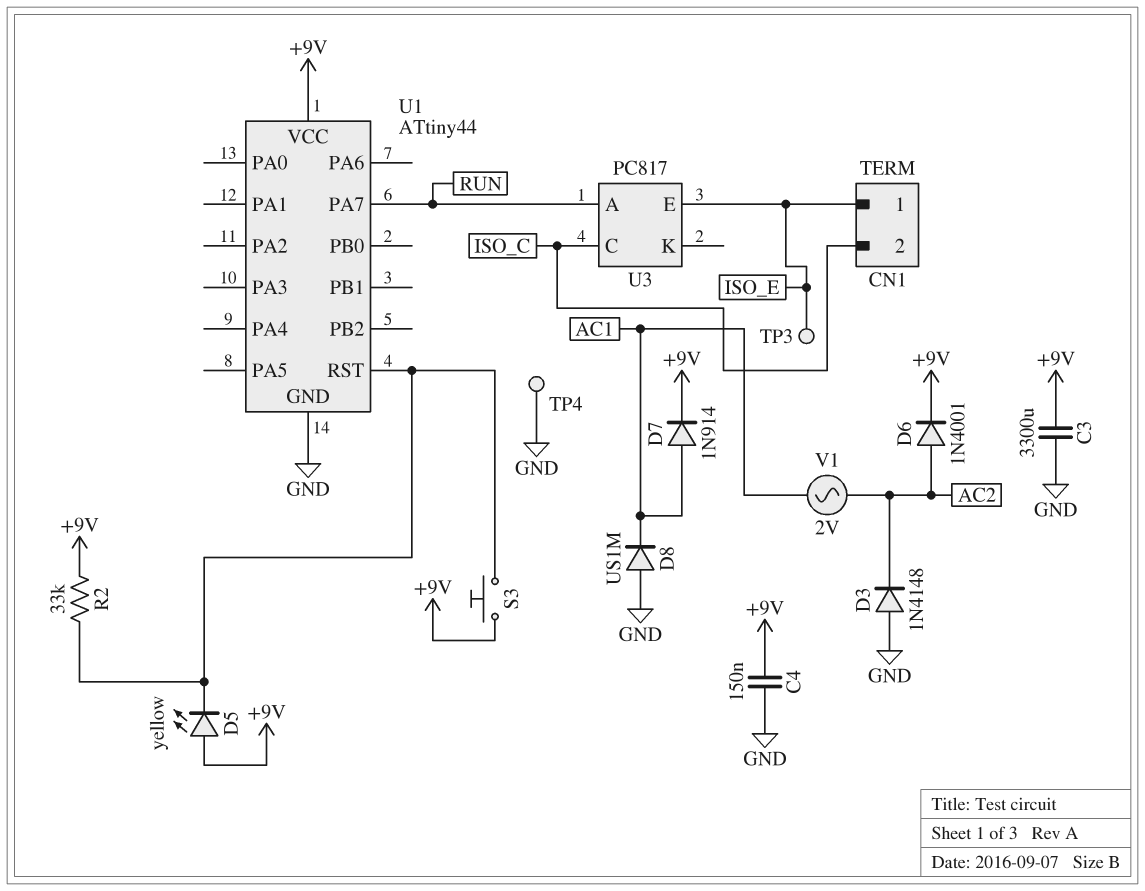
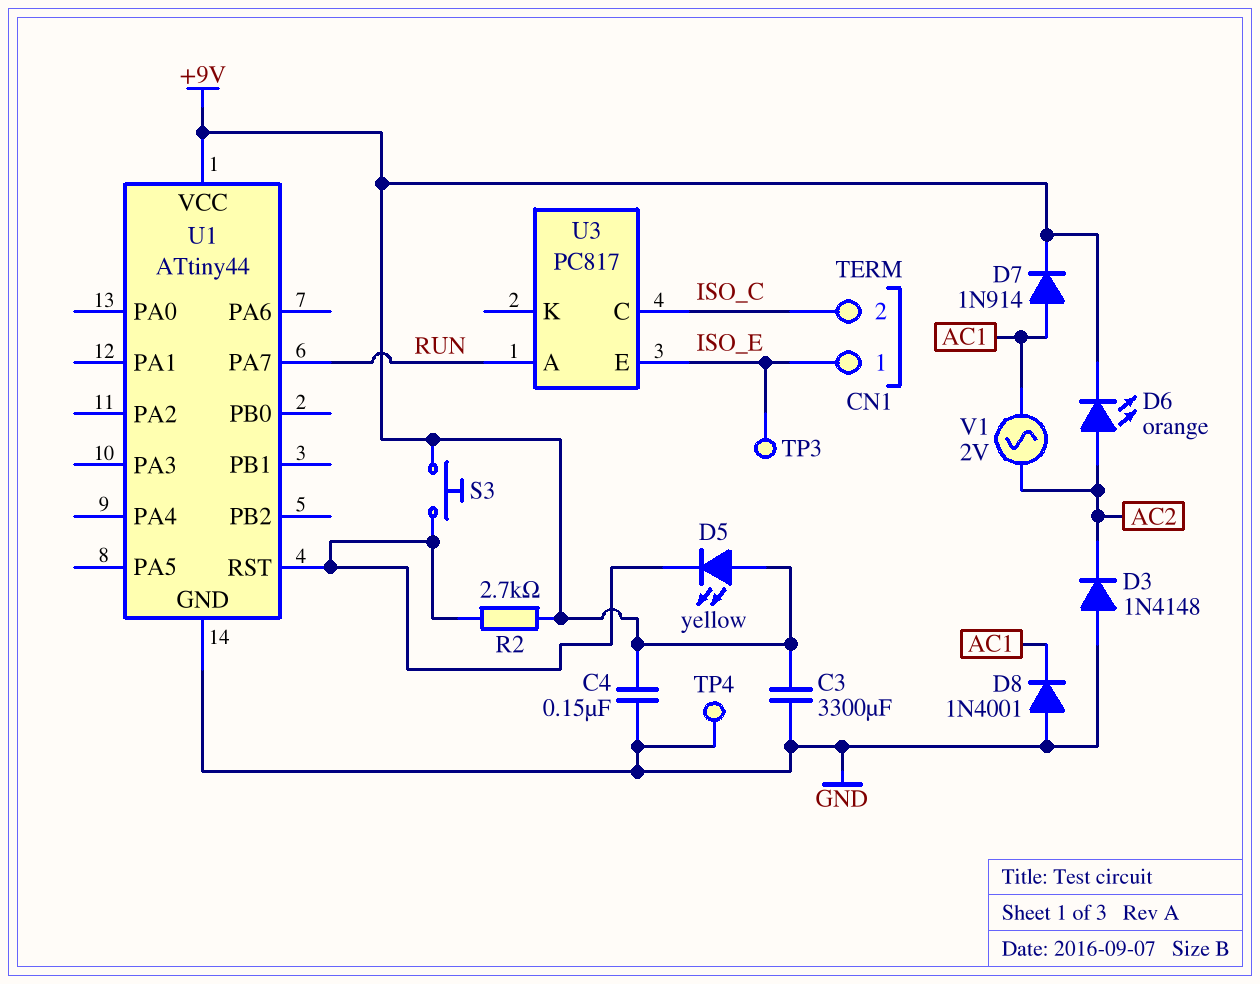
D6: diode 1N4001 (A AC2, K +9V) -> LED orange (A AC2, K +9V)
D8: diode US1M (A GND, K AC1) -> diode 1N4001 (A GND, K AC1)
R2: 33k (+9V, U1/RST) -> 2.7k (+9V, U1/RST)

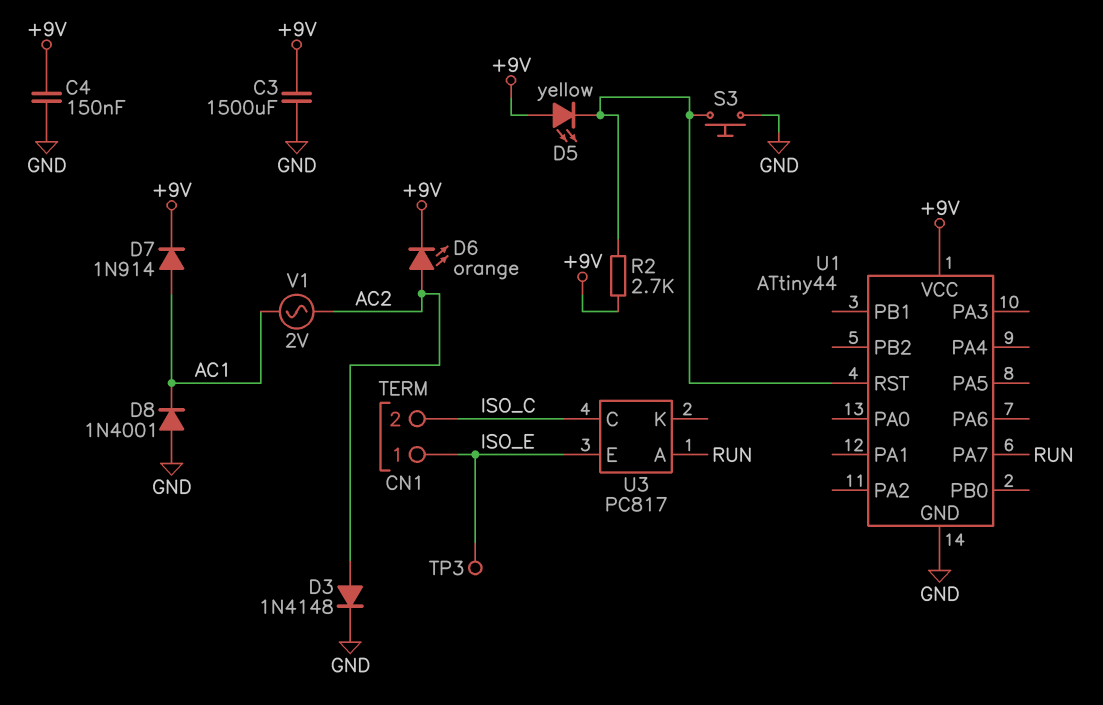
C3: 3300uF (+9V, GND) -> 1500uF (+9V, GND)
D3: diode 1N4148 (A GND, K AC2) -> diode 1N4148 (A AC2, K GND)
S3: button (+9V, U1/RST) -> button (GND, U1/RST)
TP4: test point (GND) -> none

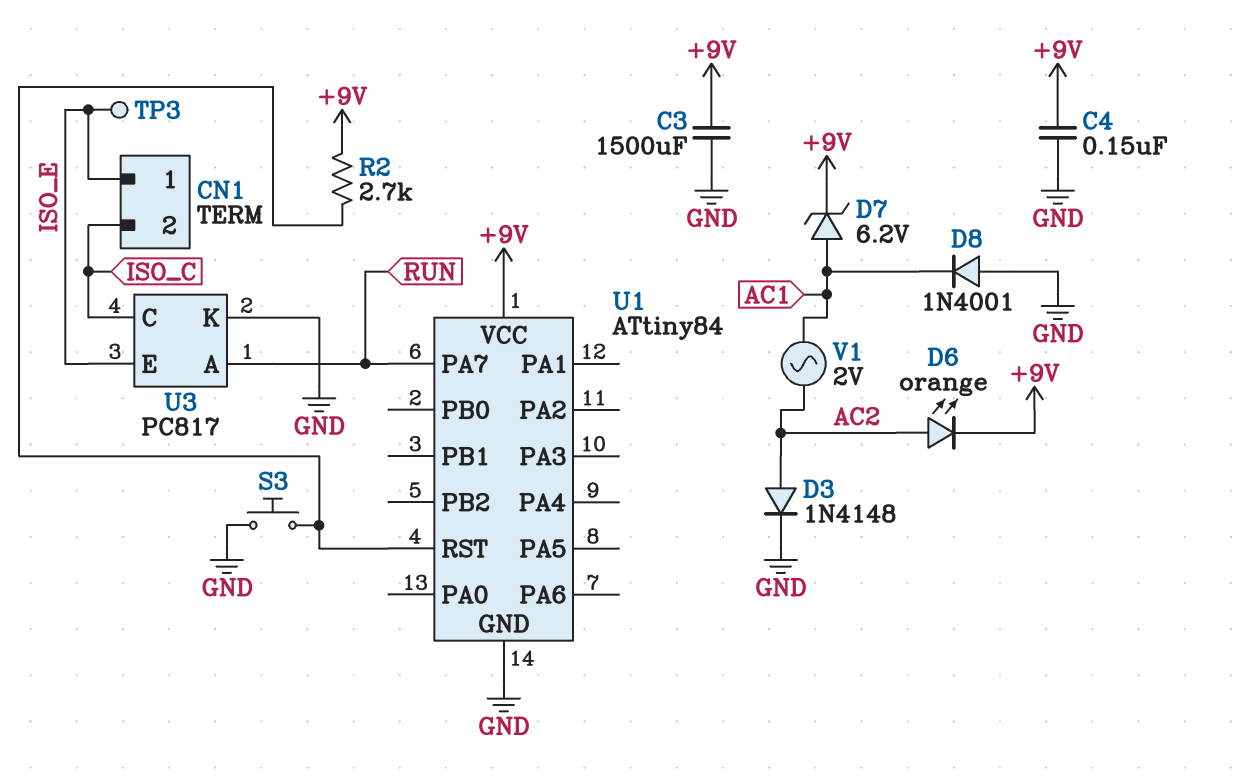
D5: LED yellow (A +9V, K U1/RST) -> none
D7: diode 1N914 (A AC1, K +9V) -> zener 6.2V (A AC1, K +9V)
U1: ATtiny44 -> ATtiny84
U3 pin K: none -> GND

